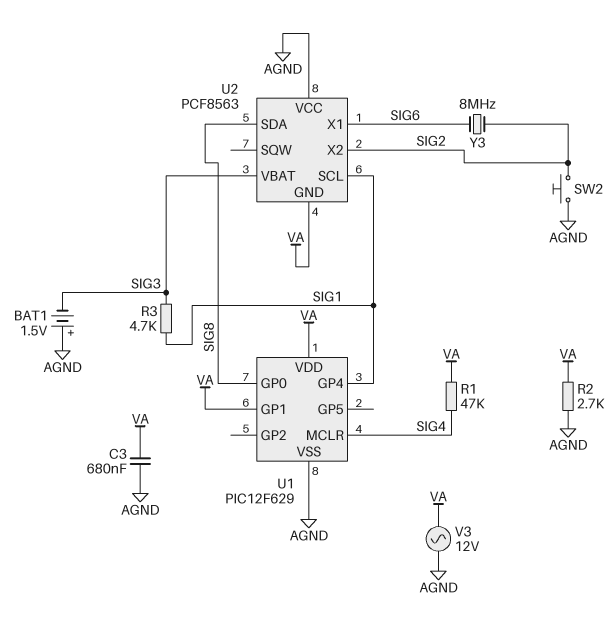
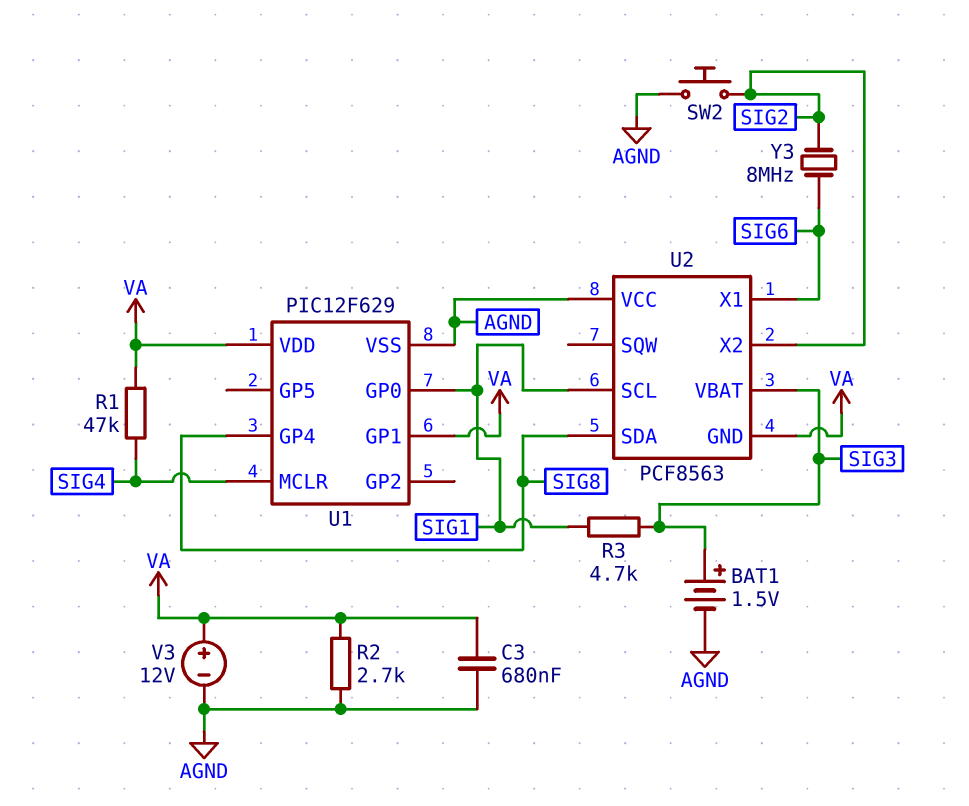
BAT1: 1.5V (plus AGND, minus SIG3) -> 1.5V (plus SIG3, minus AGND)
U1 pin GP0: SIG8 -> SIG1
U1 pin GP4: SIG1 -> SIG8
V3: AC 12V (AGND, VA) -> 12V (plus VA, minus AGND)

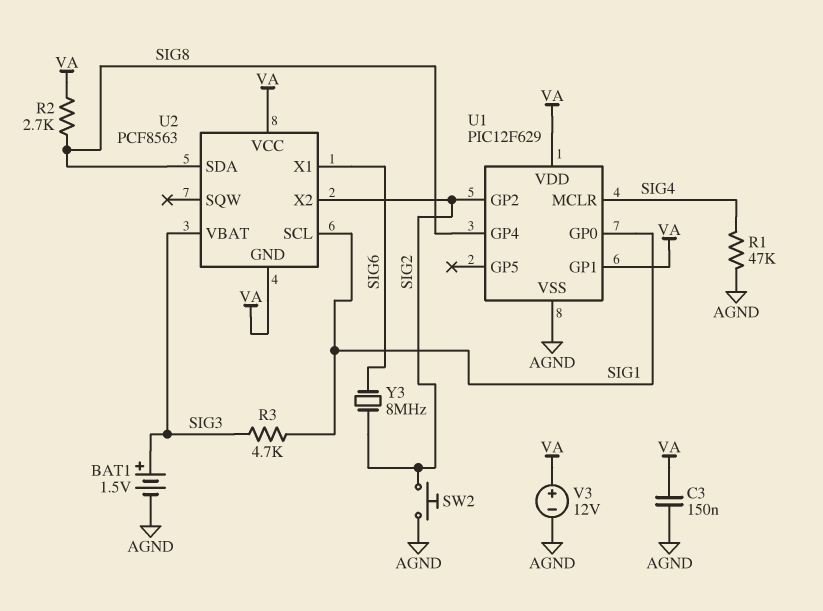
C3: 680nF (AGND, VA) -> 150nF (AGND, VA)
R1: 47k (SIG4, VA) -> 47k (AGND, SIG4)
R2: 2.7k (AGND, VA) -> 2.7k (SIG8, VA)
U1 pin GP2: none -> SIG2
U2 pin VCC: AGND -> VA

